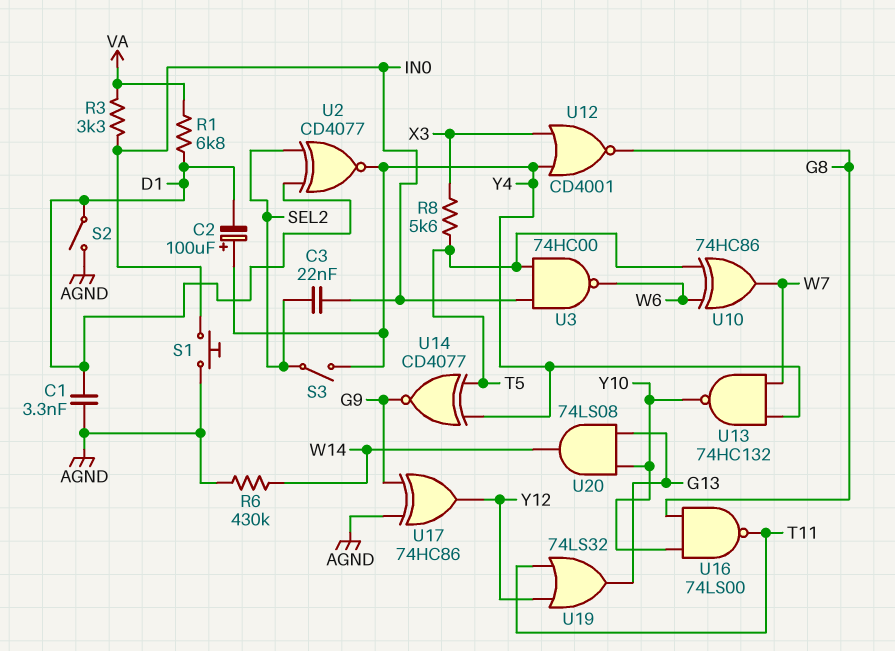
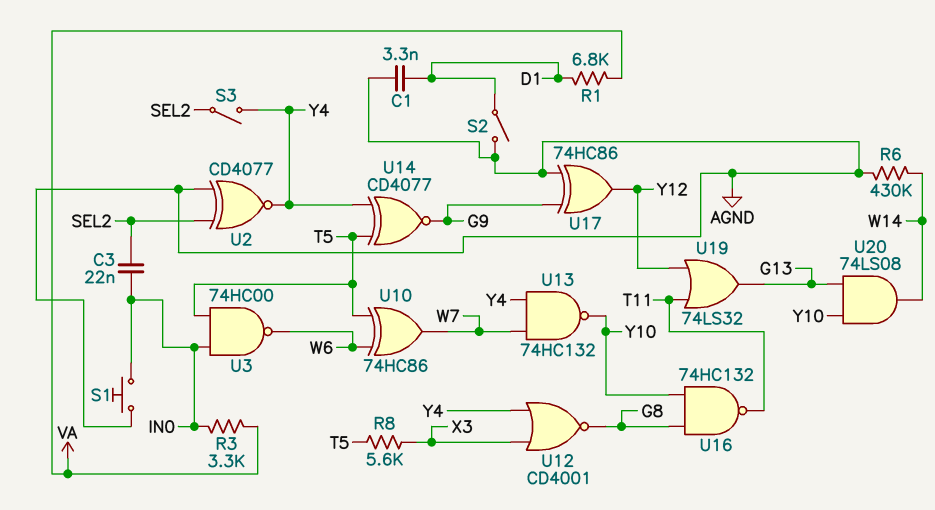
C2: 100uF (plus Y4, minus D1) -> none
U2: XNOR CD4077 (in D1, in SEL2, out Y4) -> XNOR CD4077 (in AGND, in SEL2, out Y4)
U16: NAND 74LS00 (in G8, in Y10, out T11) -> NAND 74HC132 (in G8, in Y10, out T11)

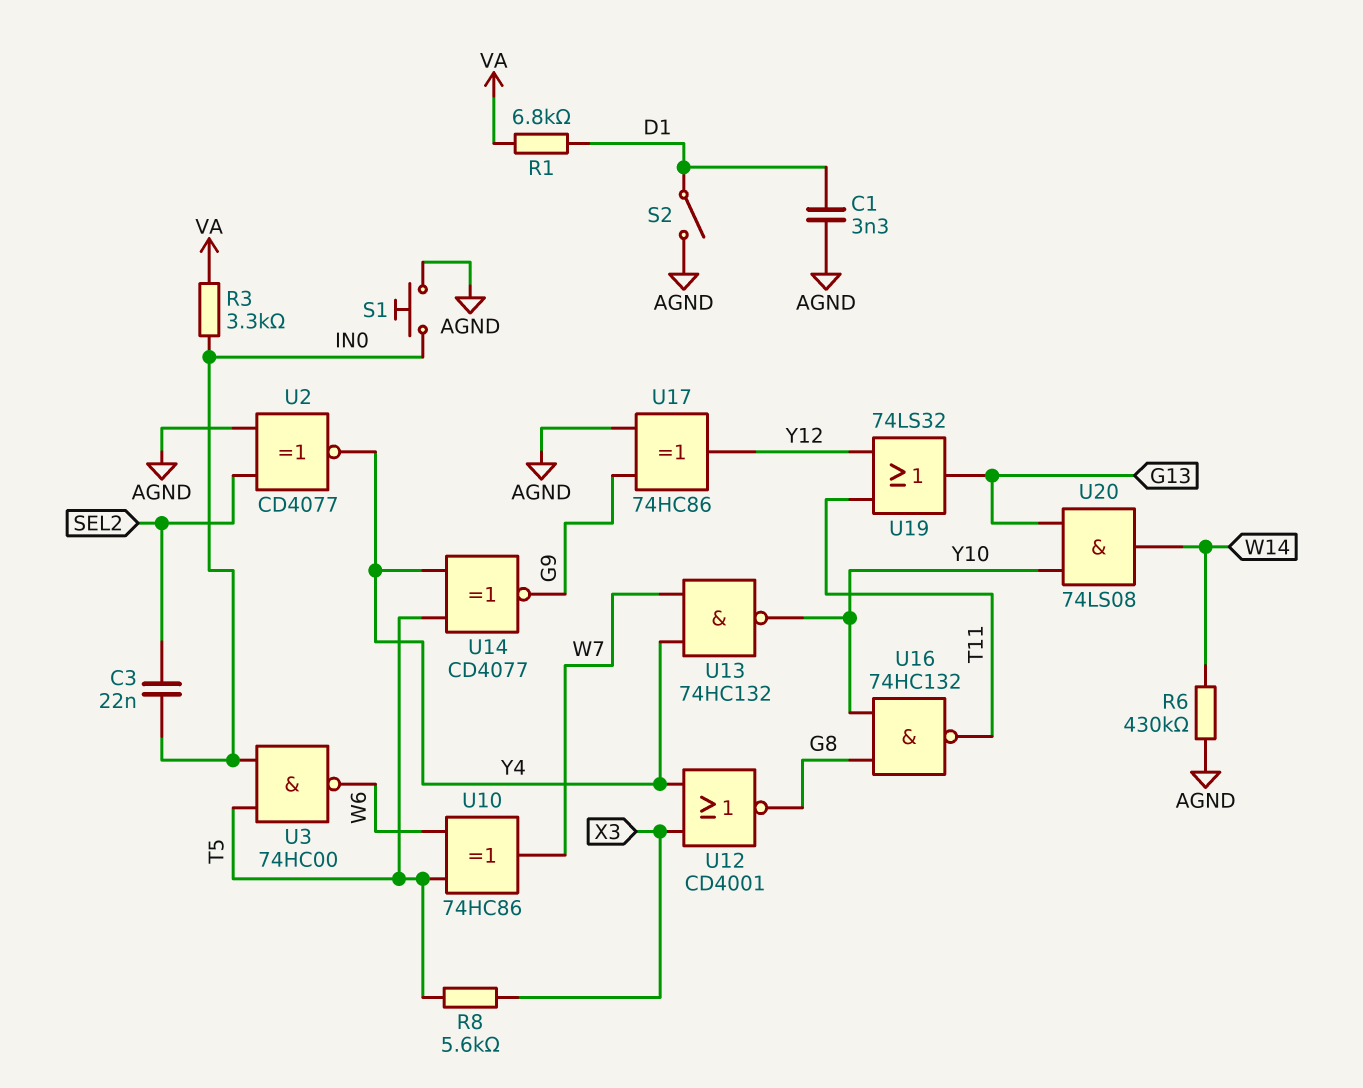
S3: switch (SEL2, Y4) -> none

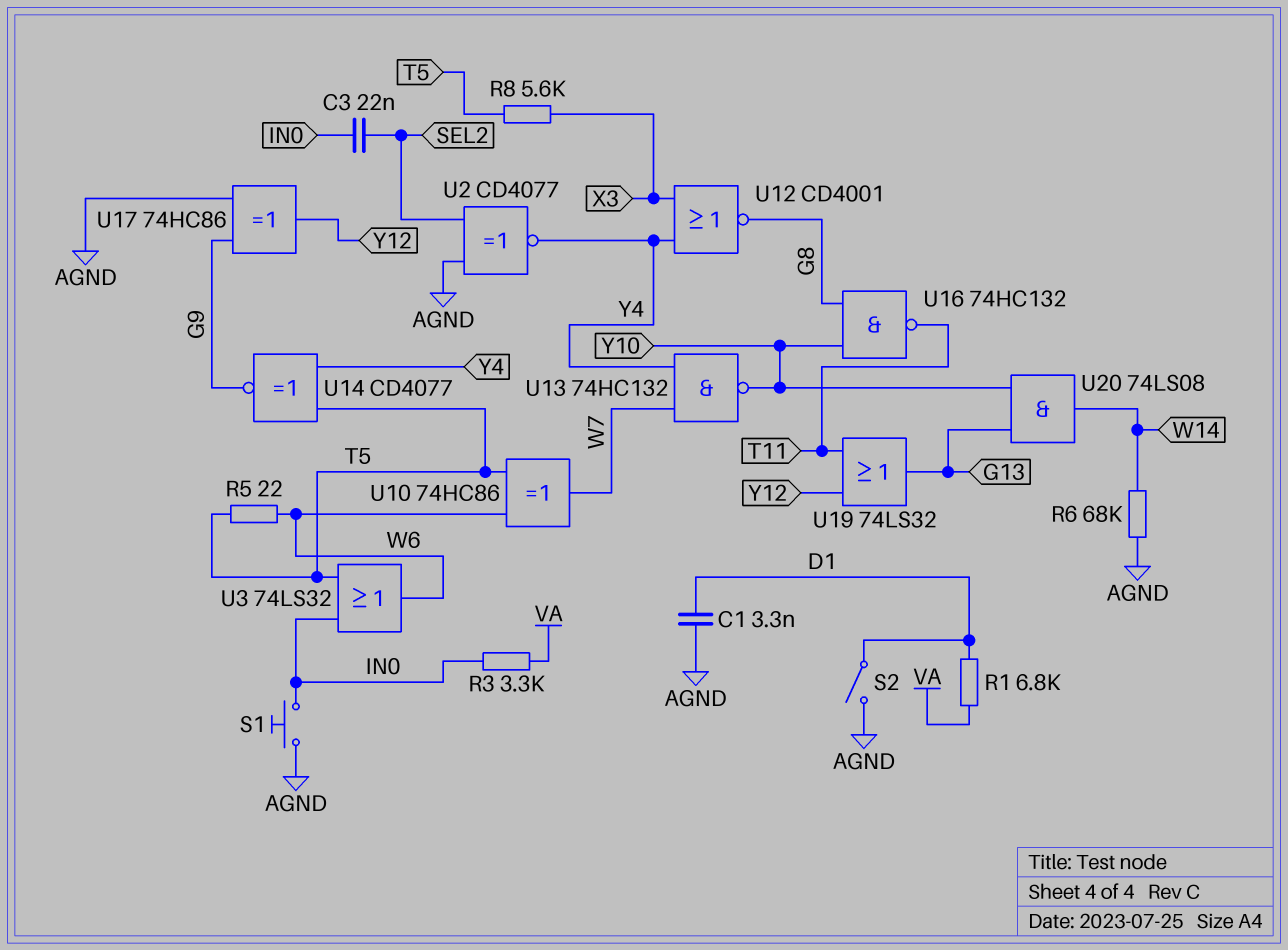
R5: none -> 22 (T5, W6)
R6: 430k (AGND, W14) -> 68k (AGND, W14)
U3: NAND 74HC00 (in IN0, in T5, out W6) -> OR 74LS32 (in IN0, in T5, out W6)

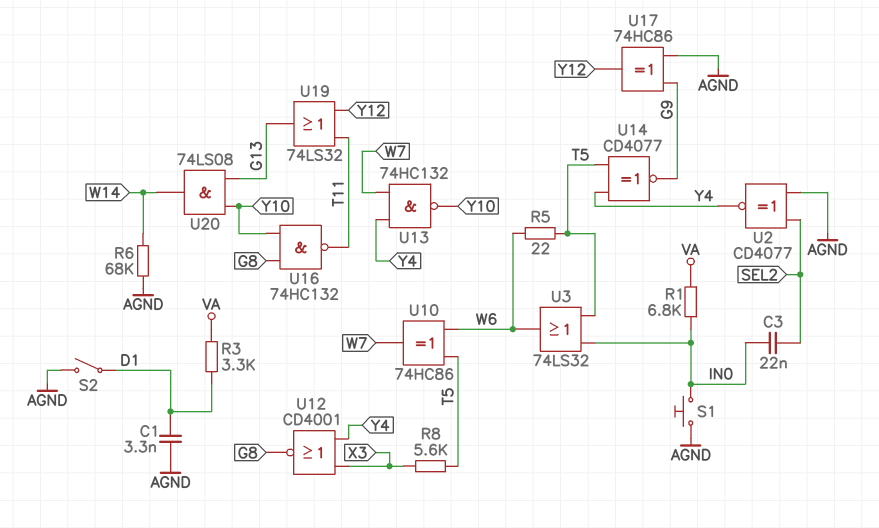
R1: 6.8k (D1, VA) -> 6.8k (IN0, VA)
R3: 3.3k (IN0, VA) -> 3.3k (D1, VA)

